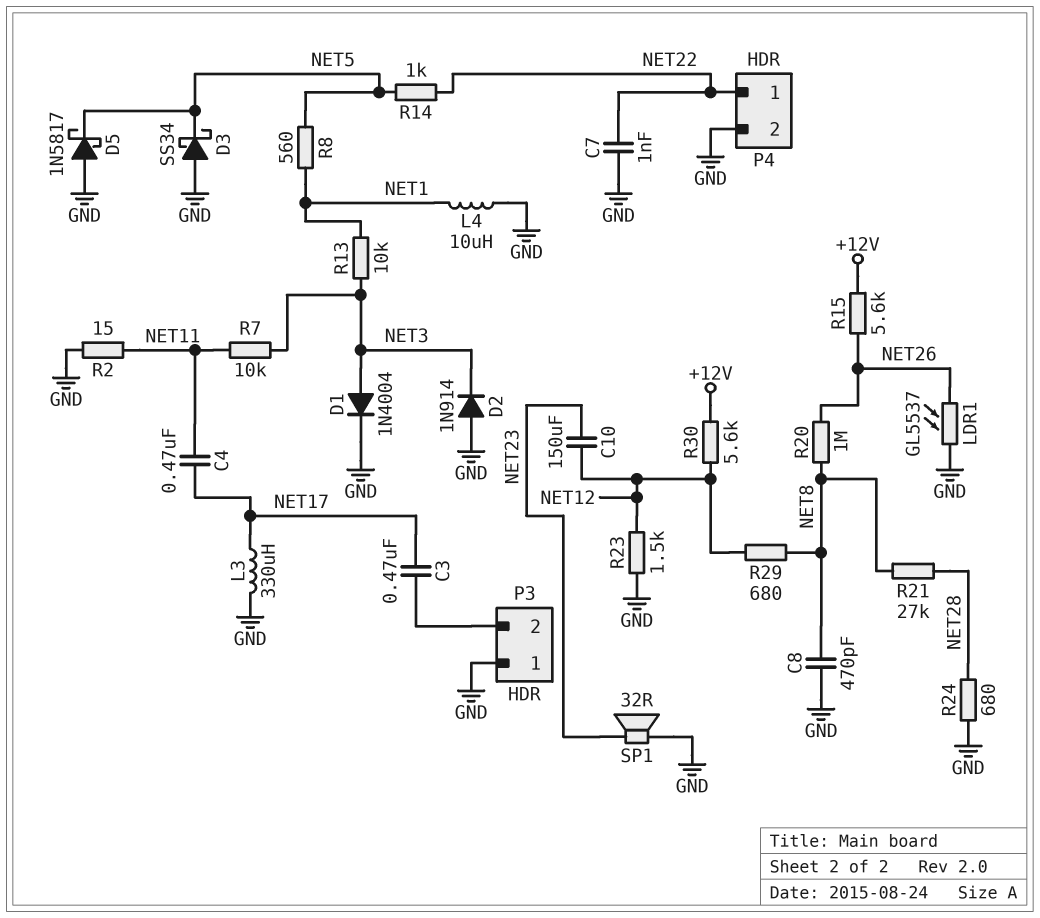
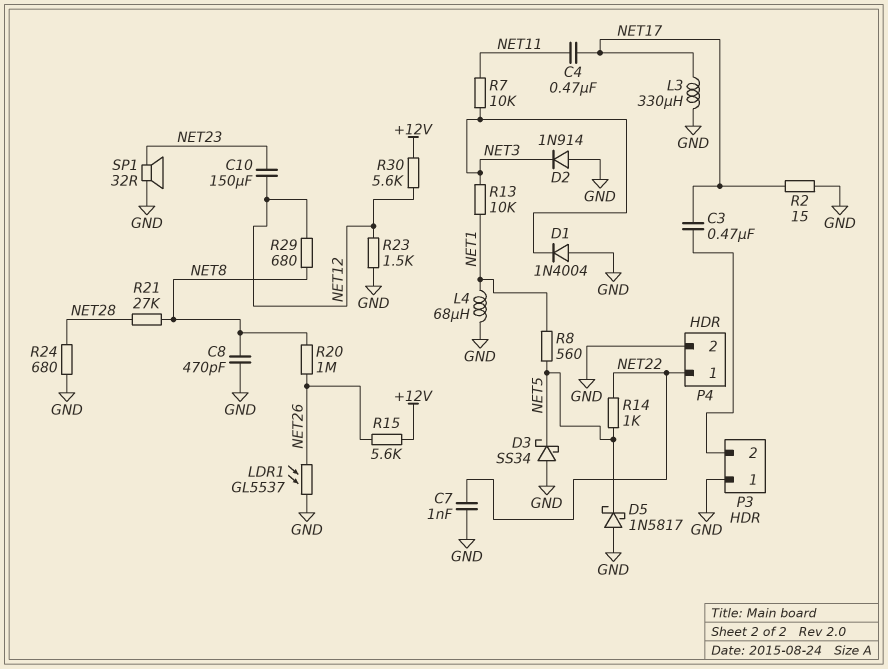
D1: diode 1N4004 (A NET3, K GND) -> diode 1N4004 (A GND, K NET3)
L4: 10uH (GND, NET1) -> 68uH (GND, NET1)
R2: 15 (GND, NET11) -> 15 (GND, NET17)

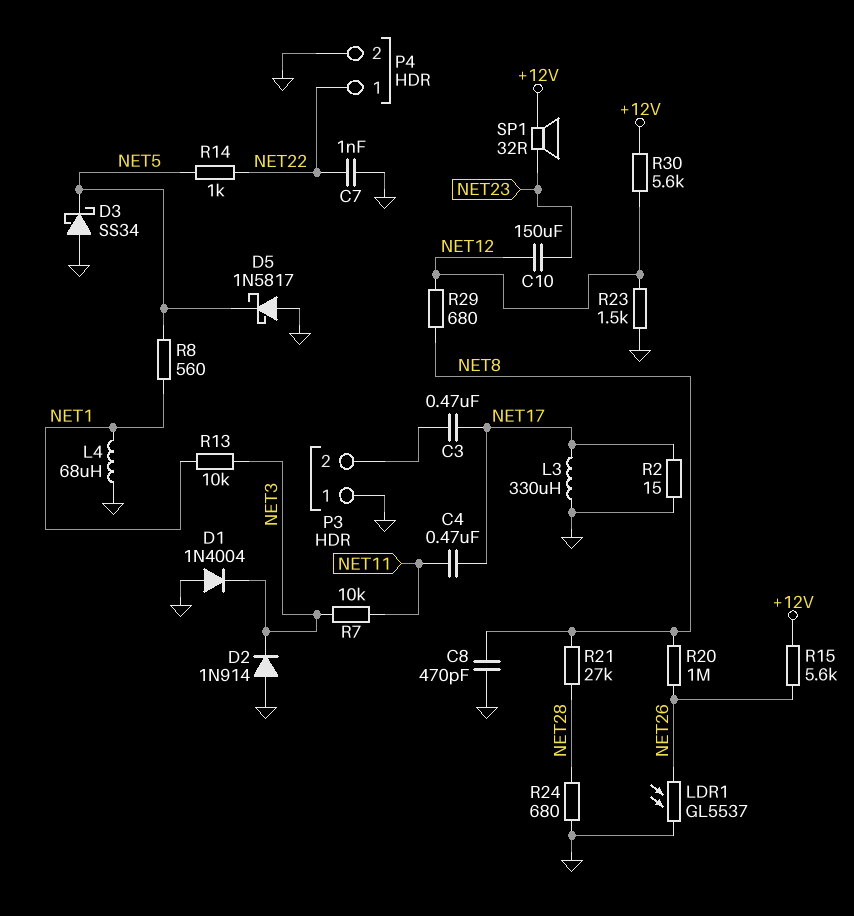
SP1: speaker 32R (GND, NET23) -> speaker 32R (+12V, NET23)

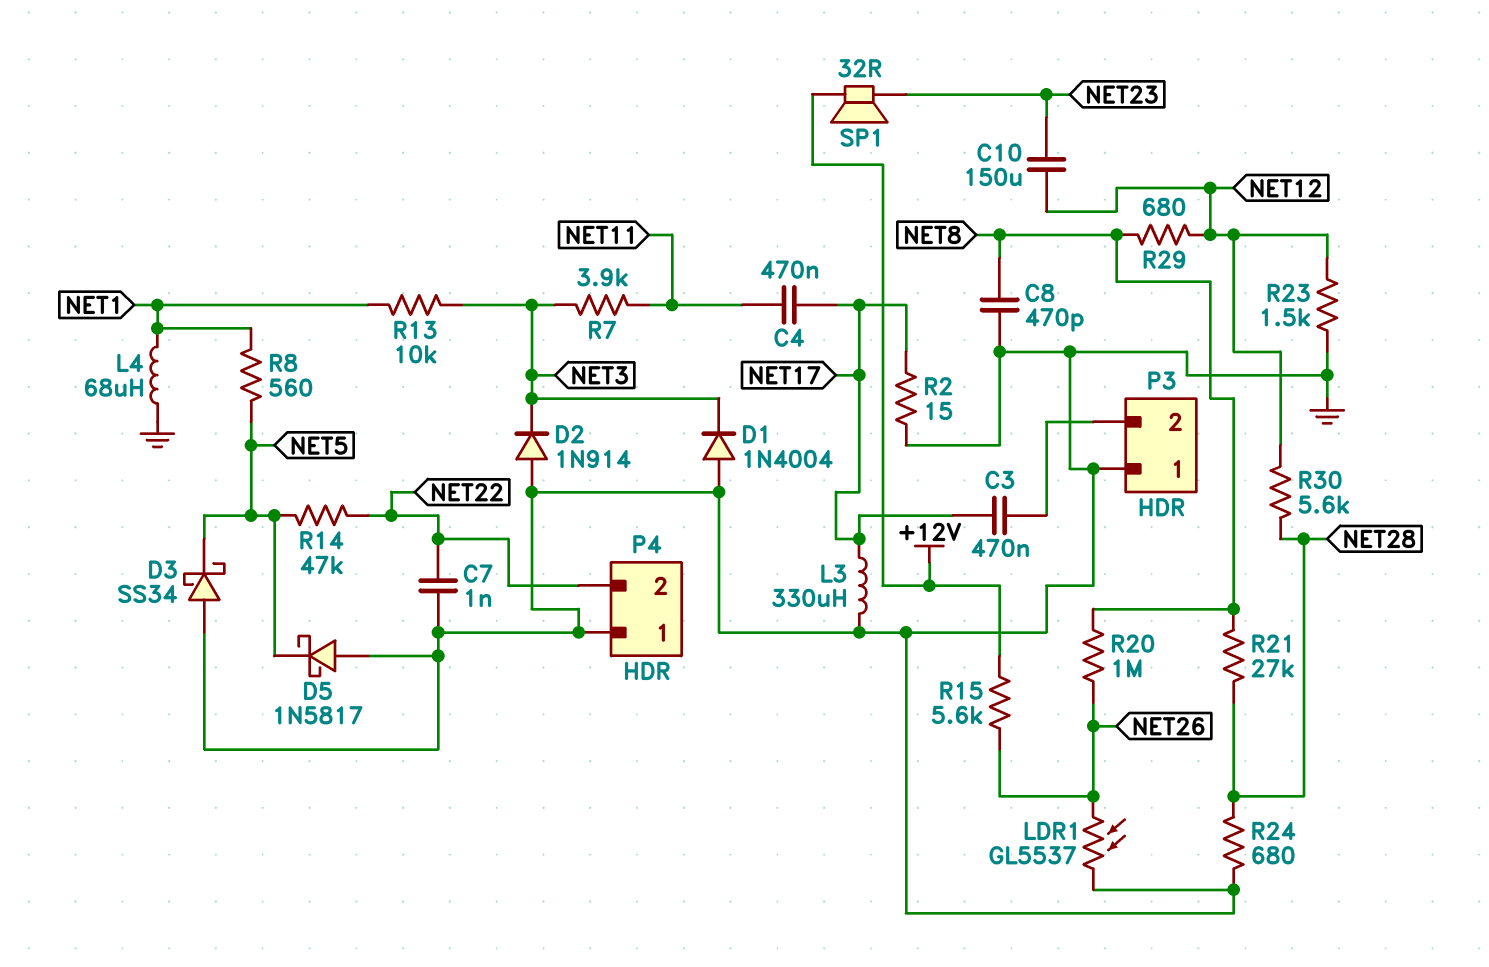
P4 pin 1: NET22 -> GND
P4 pin 2: GND -> NET22
R7: 10k (NET3, NET11) -> 3.9k (NET3, NET11)
R14: 1k (NET5, NET22) -> 47k (NET5, NET22)
R30: 5.6k (+12V, NET12) -> 5.6k (NET12, NET28)

